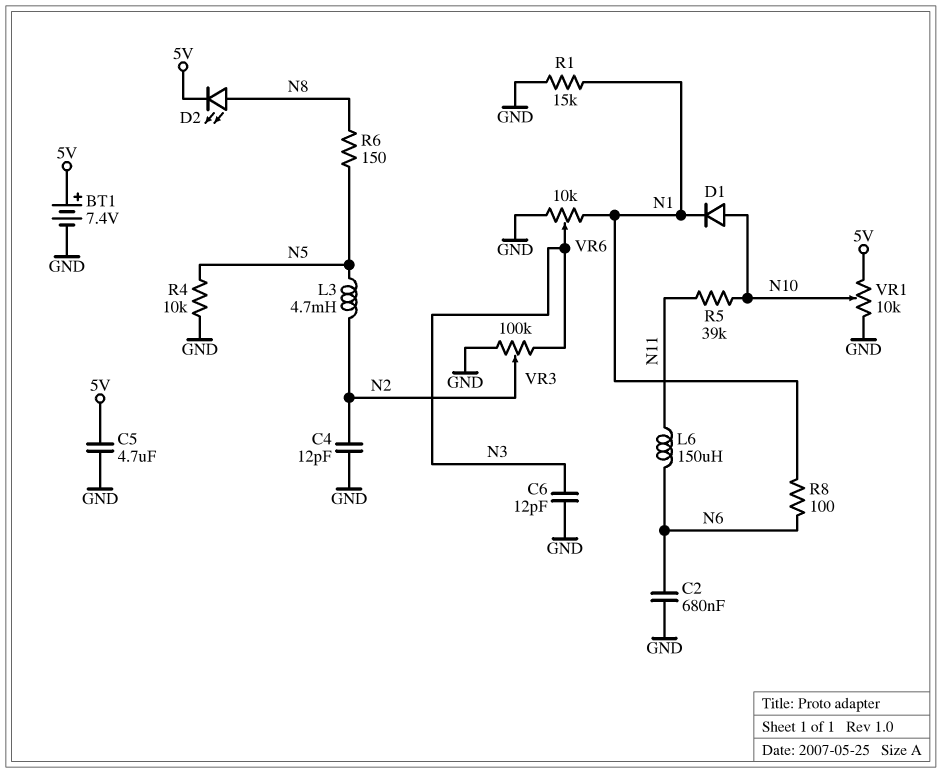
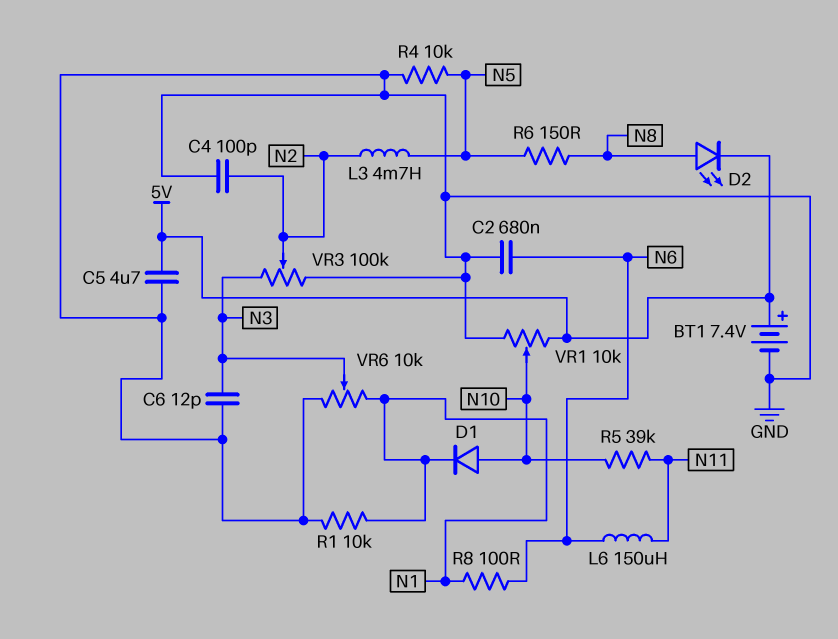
C4: 12pF (GND, N2) -> 100pF (GND, N2)
R1: 15k (GND, N1) -> 10k (GND, N1)

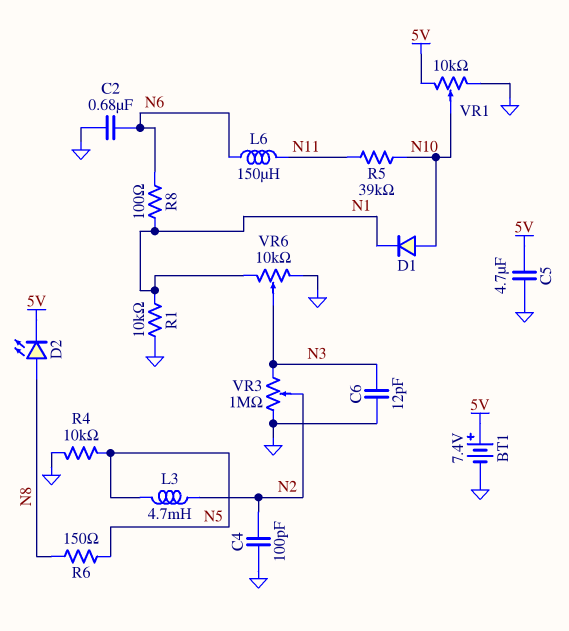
VR3: 100k (GND, N3, wiper N2) -> 1M (GND, N3, wiper N2)

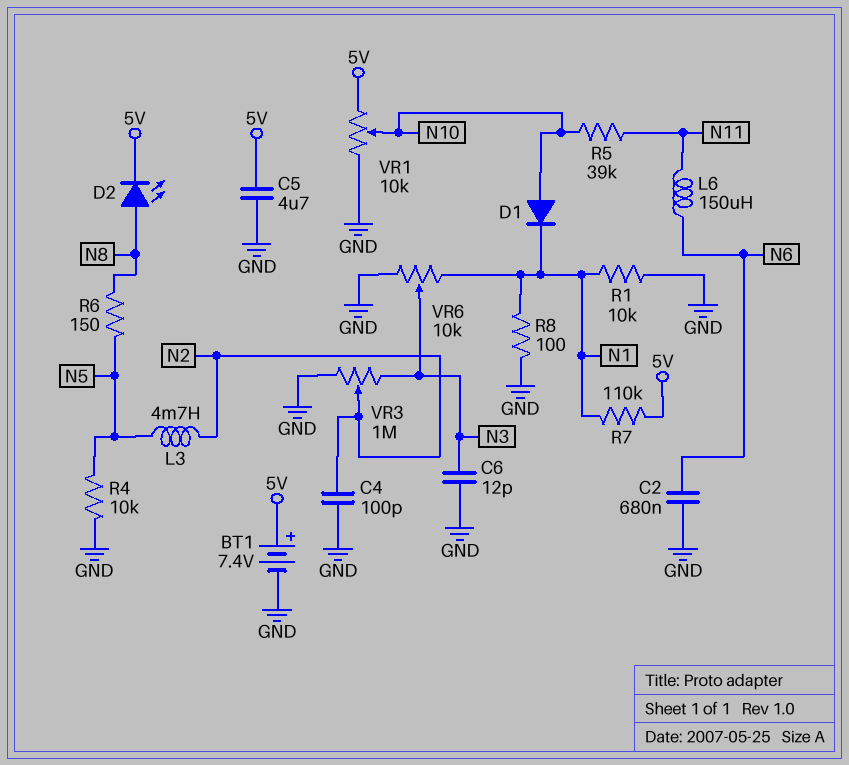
R7: none -> 110k (5V, N1)
R8: 100 (N1, N6) -> 100 (GND, N1)

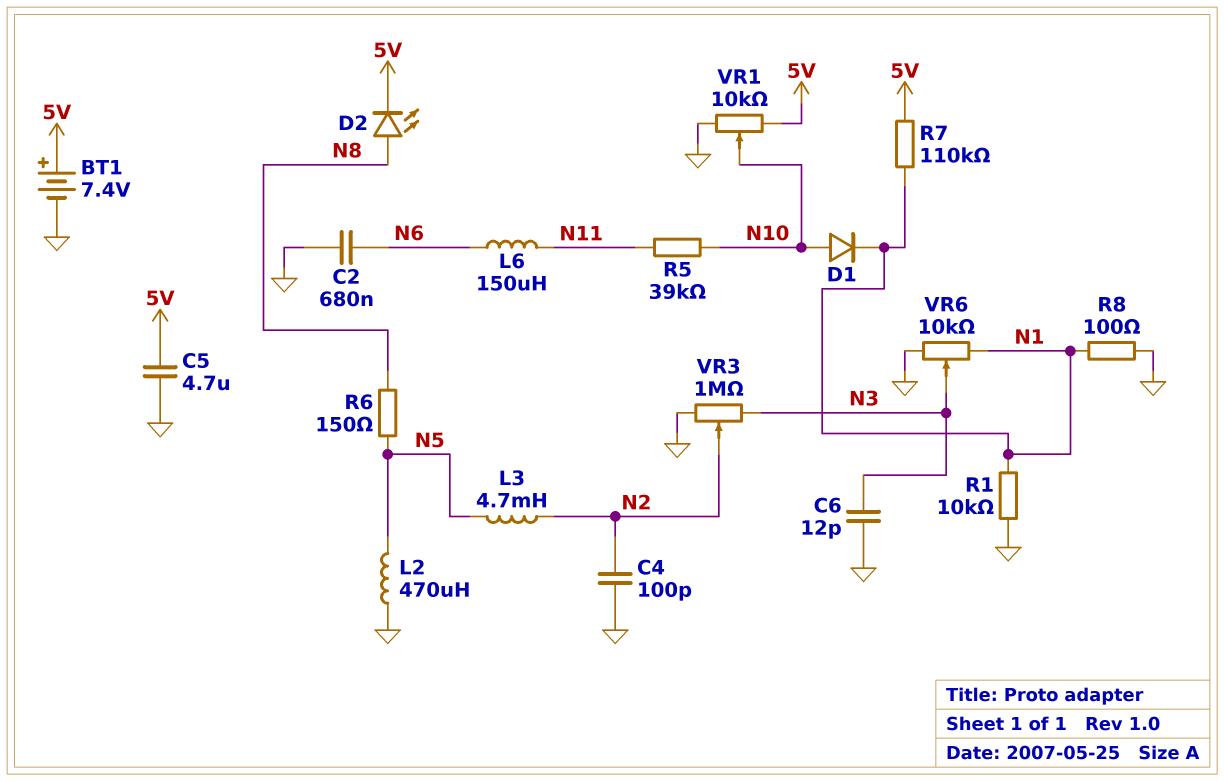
L2: none -> 470uH (GND, N5)
R4: 10k (GND, N5) -> none

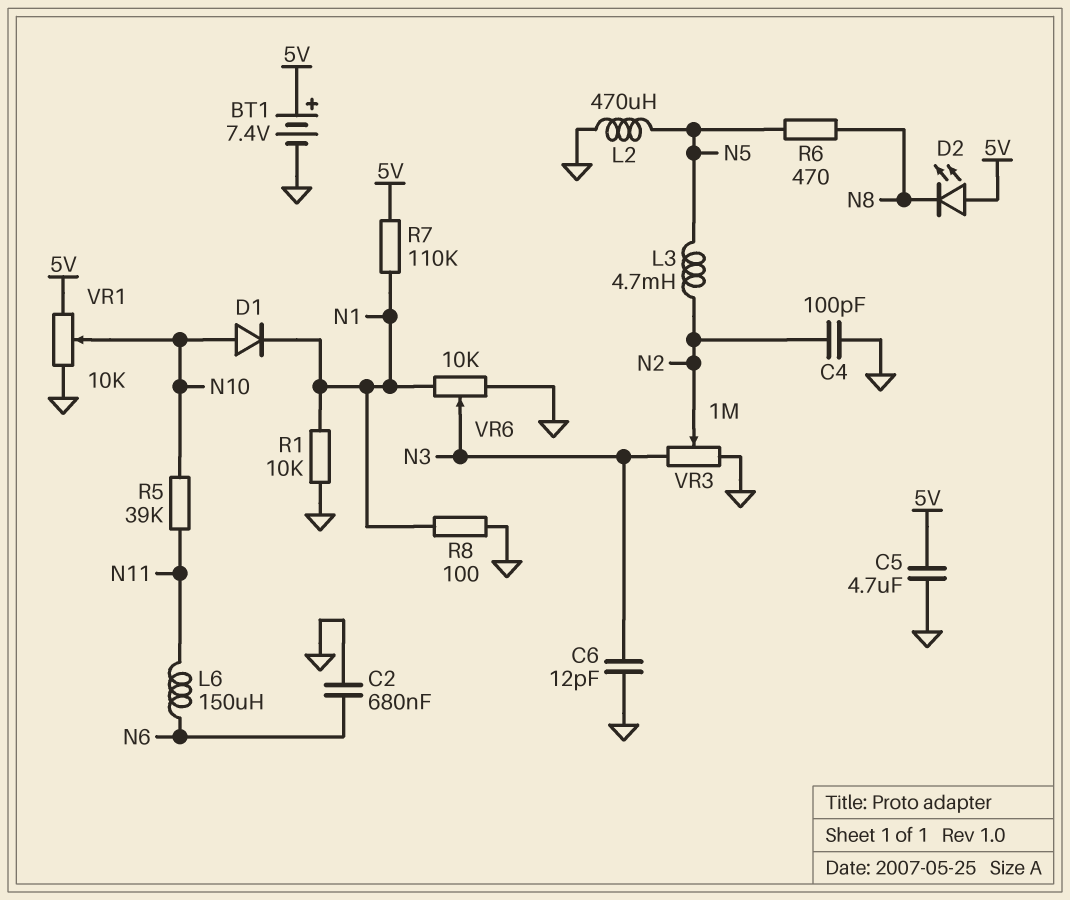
D2: LED (A N8, K 5V) -> LED (A 5V, K N8)
R6: 150 (N5, N8) -> 470 (N5, N8)

